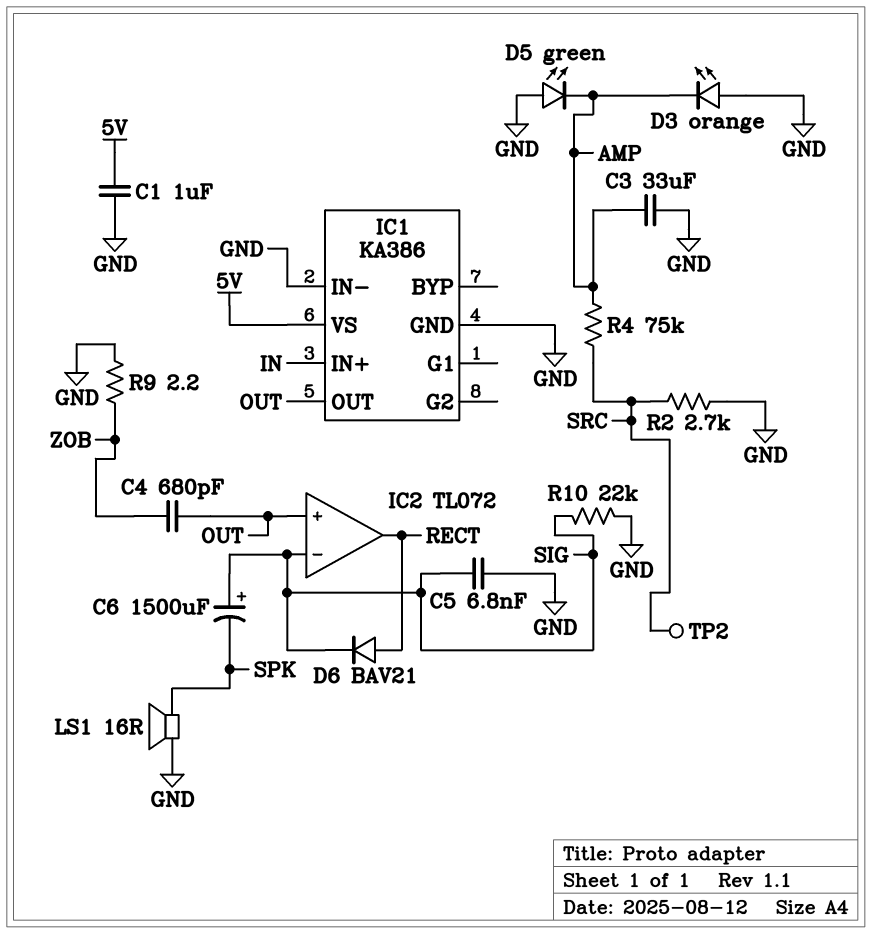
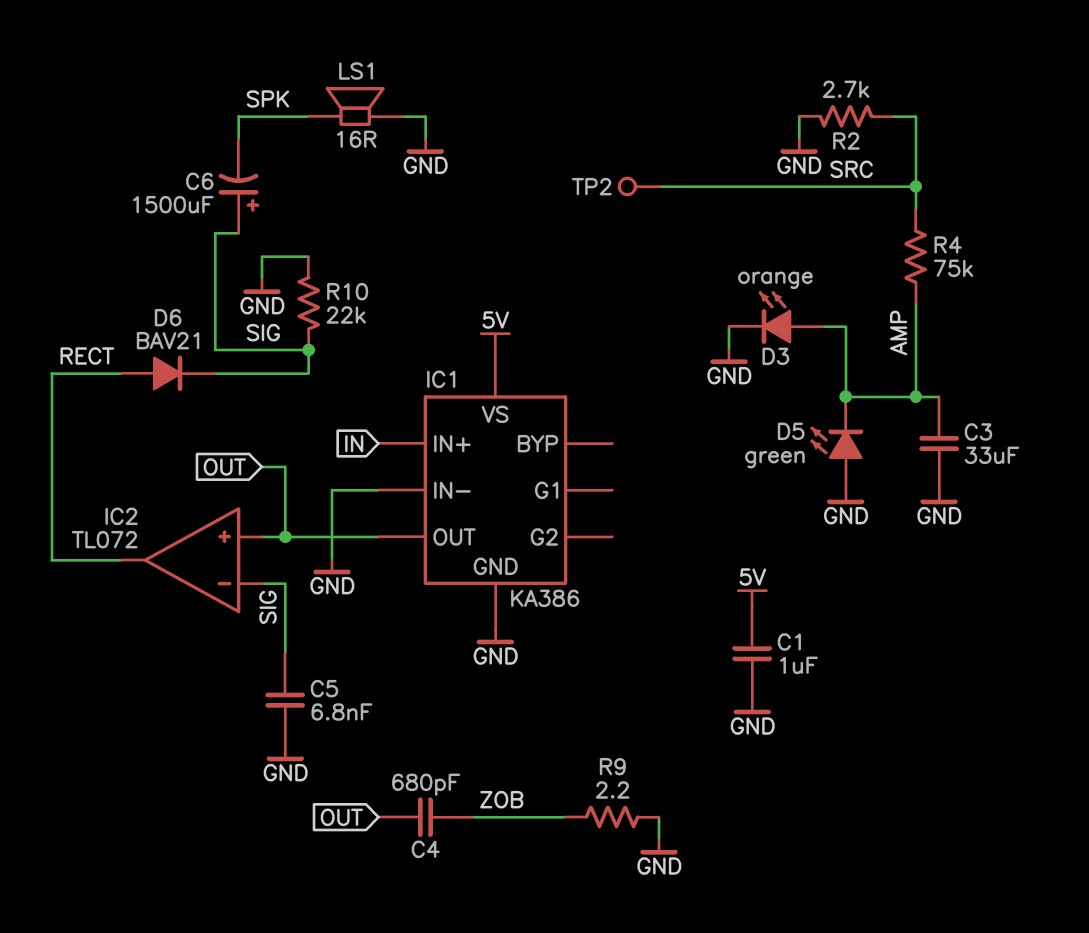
D3: LED orange (A GND, K AMP) -> LED orange (A AMP, K GND)

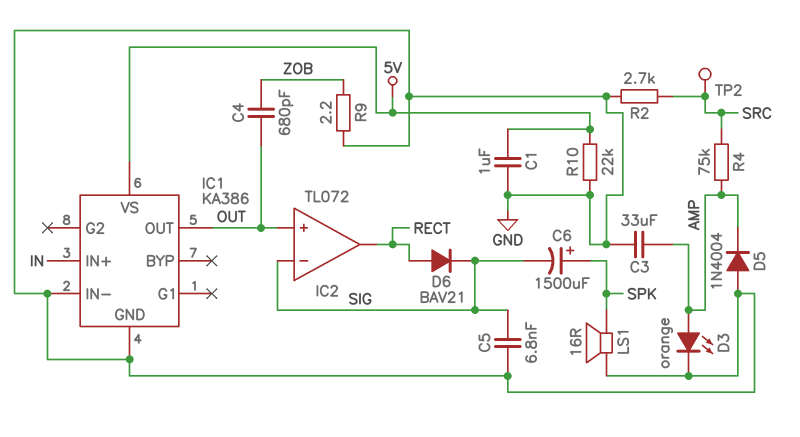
C6: 1500uF (plus SIG, minus SPK) -> 1500uF (plus SPK, minus SIG)
D5: LED green (A GND, K AMP) -> diode 1N4004 (A GND, K AMP)
R10: 22k (GND, SIG) -> 22k (5V, GND)

